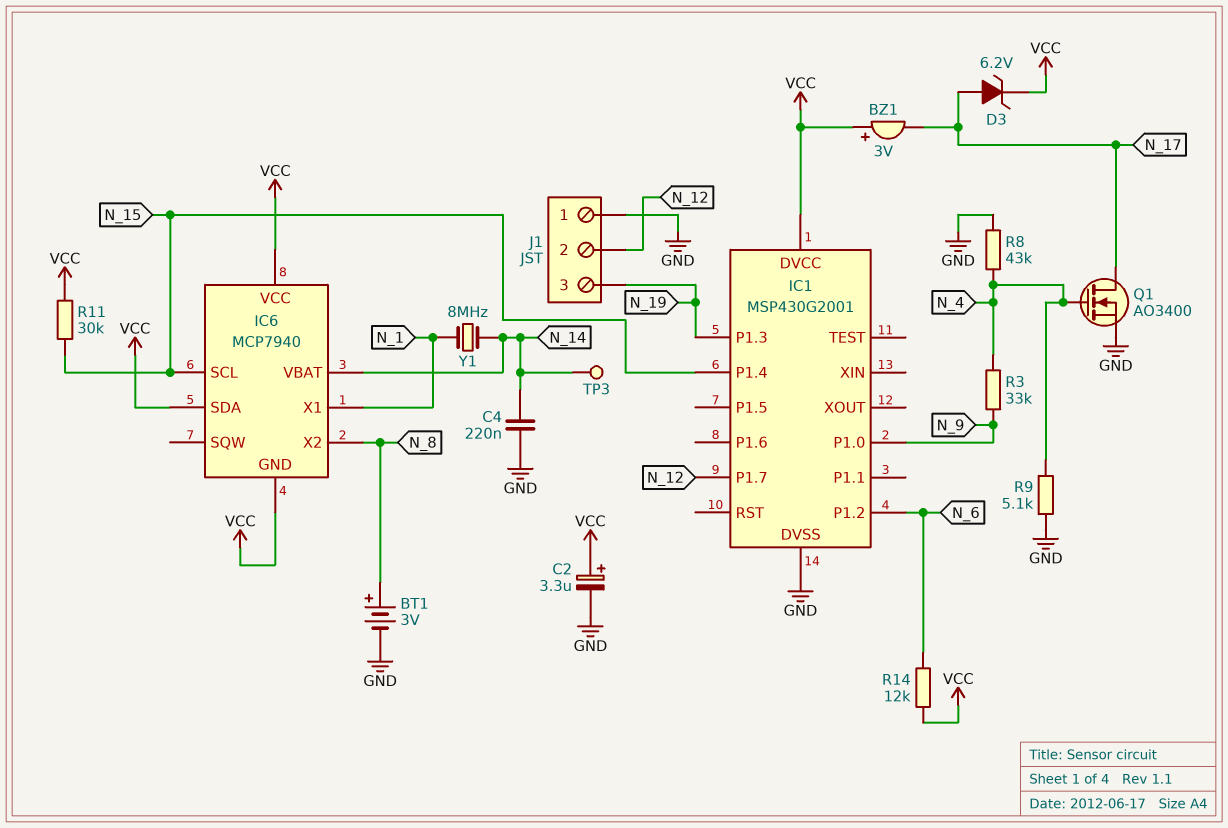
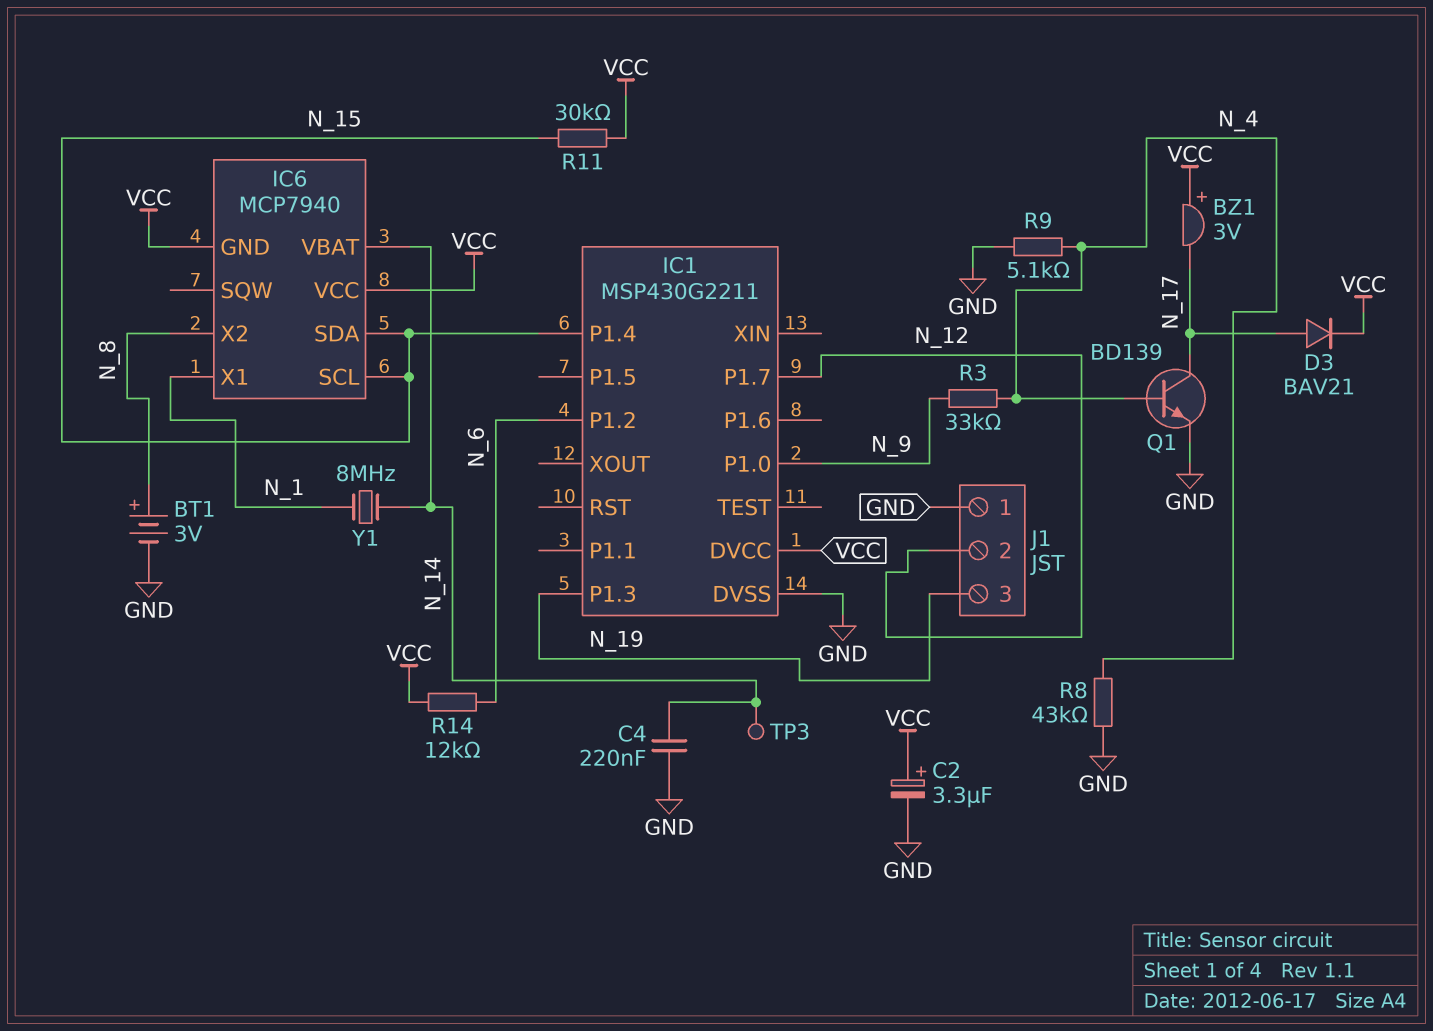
D3: zener 6.2V (A N_17, K VCC) -> diode BAV21 (A N_17, K VCC)
IC1: MSP430G2001 -> MSP430G2211
IC6 pin SDA: VCC -> N_15
Q1: NMOS AO3400 (G N_4, D N_17, S GND) -> NPN BD139 (B N_4, C N_17, E GND)

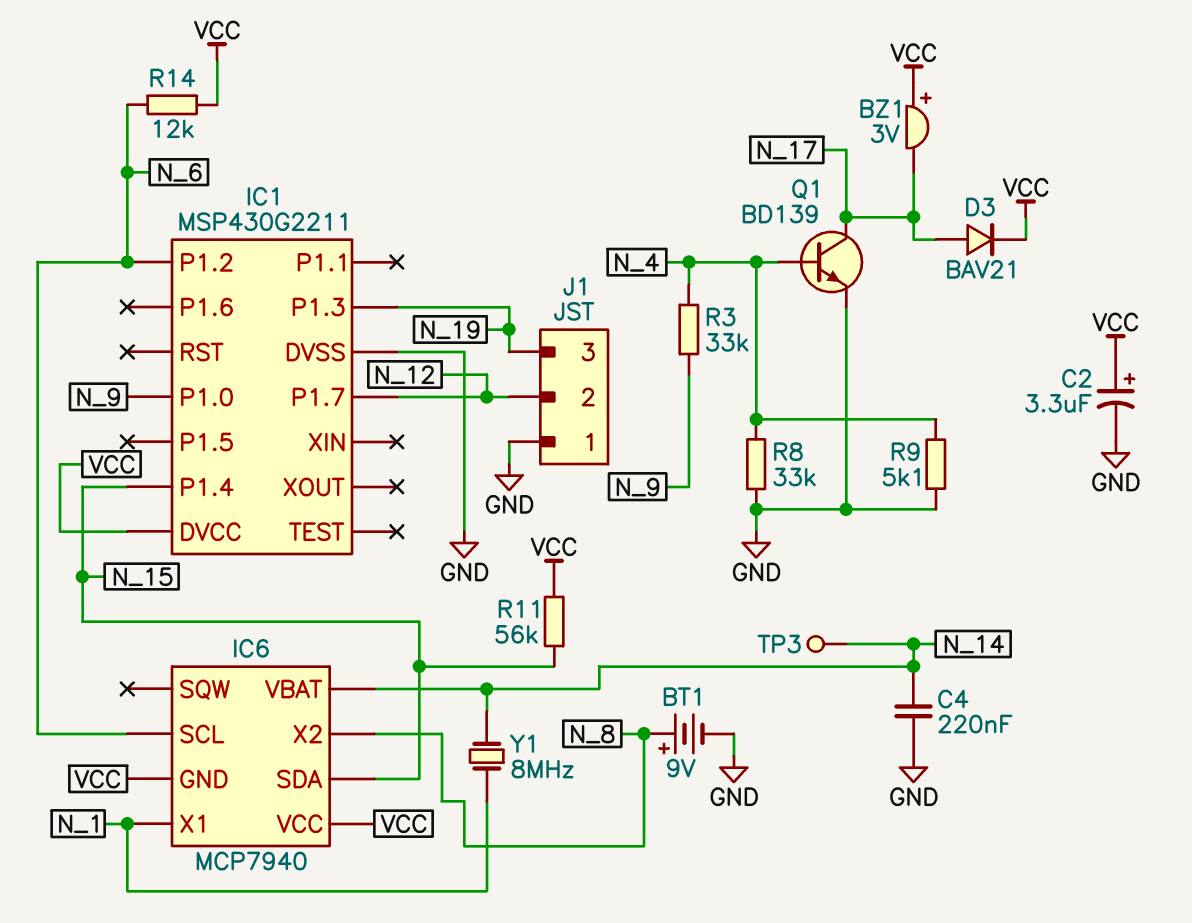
BT1: 3V (plus N_8, minus GND) -> 9V (plus N_8, minus GND)
IC6 pin SCL: N_15 -> N_6
R8: 43k (GND, N_4) -> 33k (GND, N_4)
R11: 30k (N_15, VCC) -> 56k (N_15, VCC)

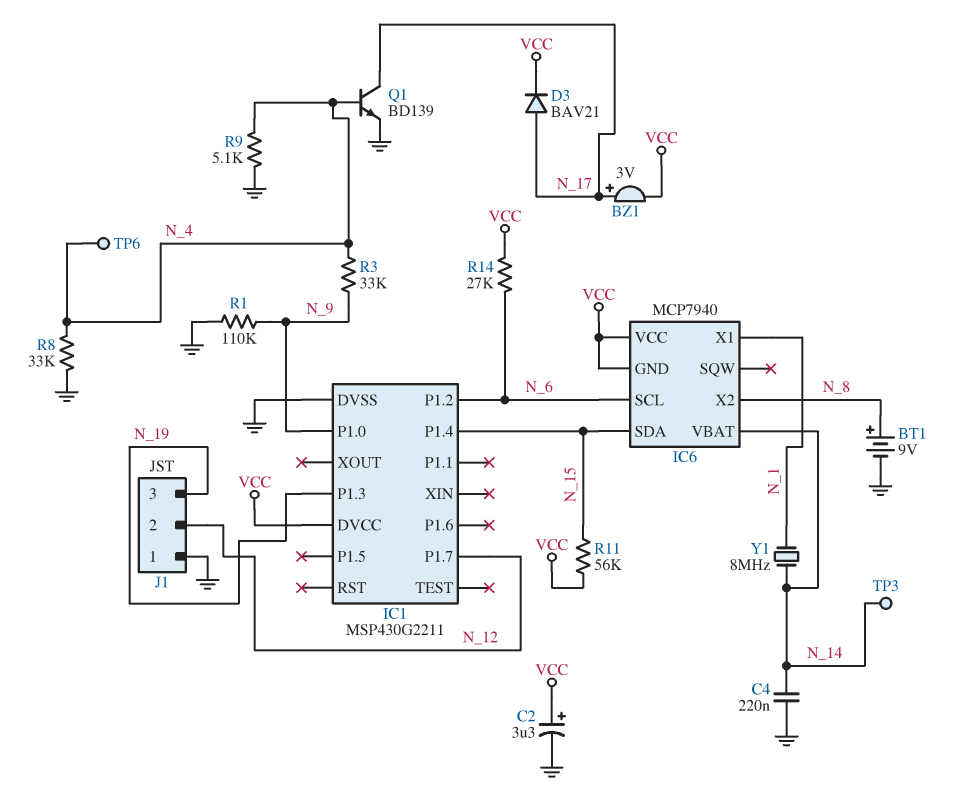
BZ1: buzzer 3V (plus VCC, minus N_17) -> buzzer 3V (plus N_17, minus VCC)
R1: none -> 110k (GND, N_9)
R14: 12k (N_6, VCC) -> 27k (N_6, VCC)
TP6: none -> test point (N_4)

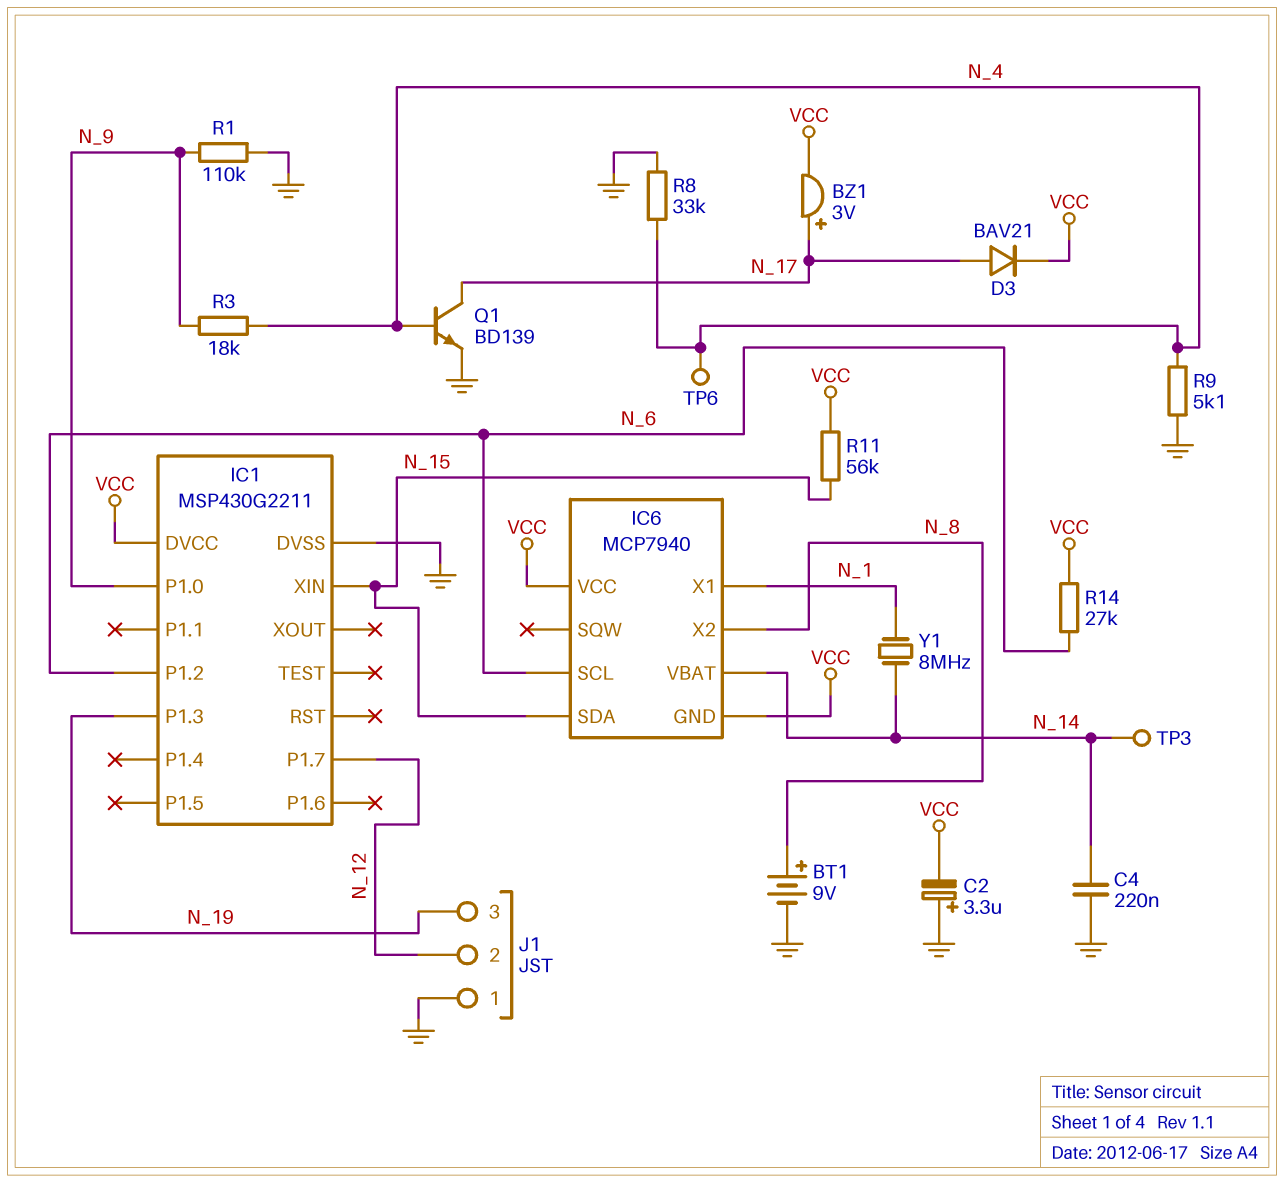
C2: 3.3uF (plus VCC, minus GND) -> 3.3uF (plus GND, minus VCC)
IC1 pin P1.4: N_15 -> none
IC1 pin XIN: none -> N_15
R3: 33k (N_4, N_9) -> 18k (N_4, N_9)

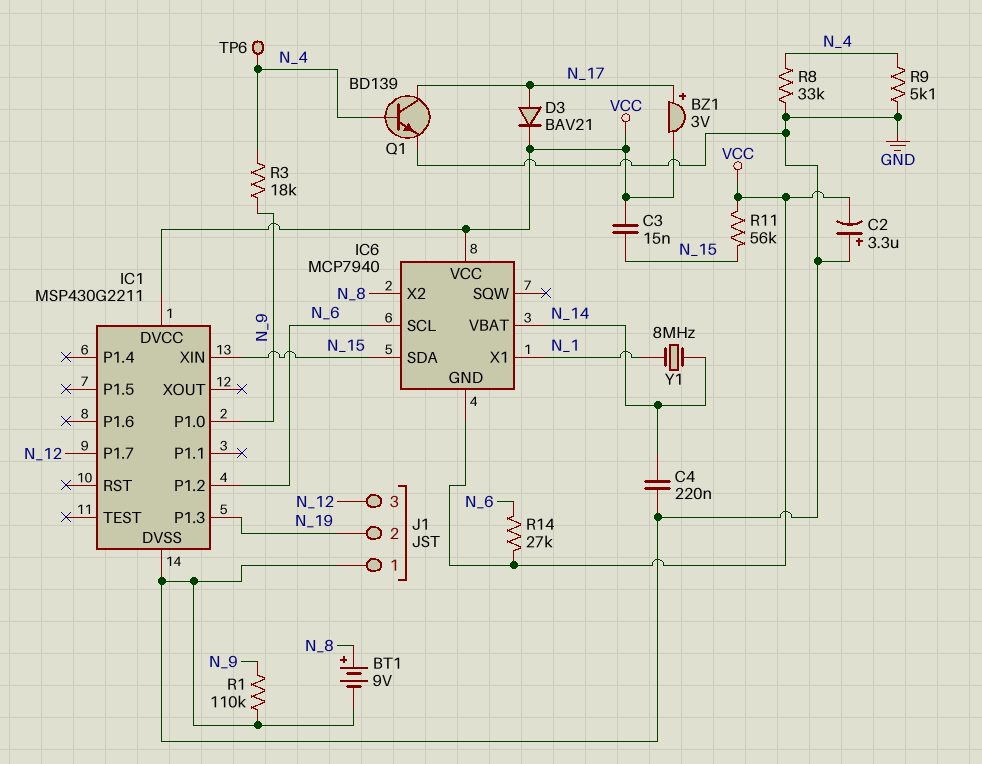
C3: none -> 15nF (N_15, VCC)
J1 pin 2: N_12 -> N_19
J1 pin 3: N_19 -> N_12
TP3: test point (N_14) -> none

